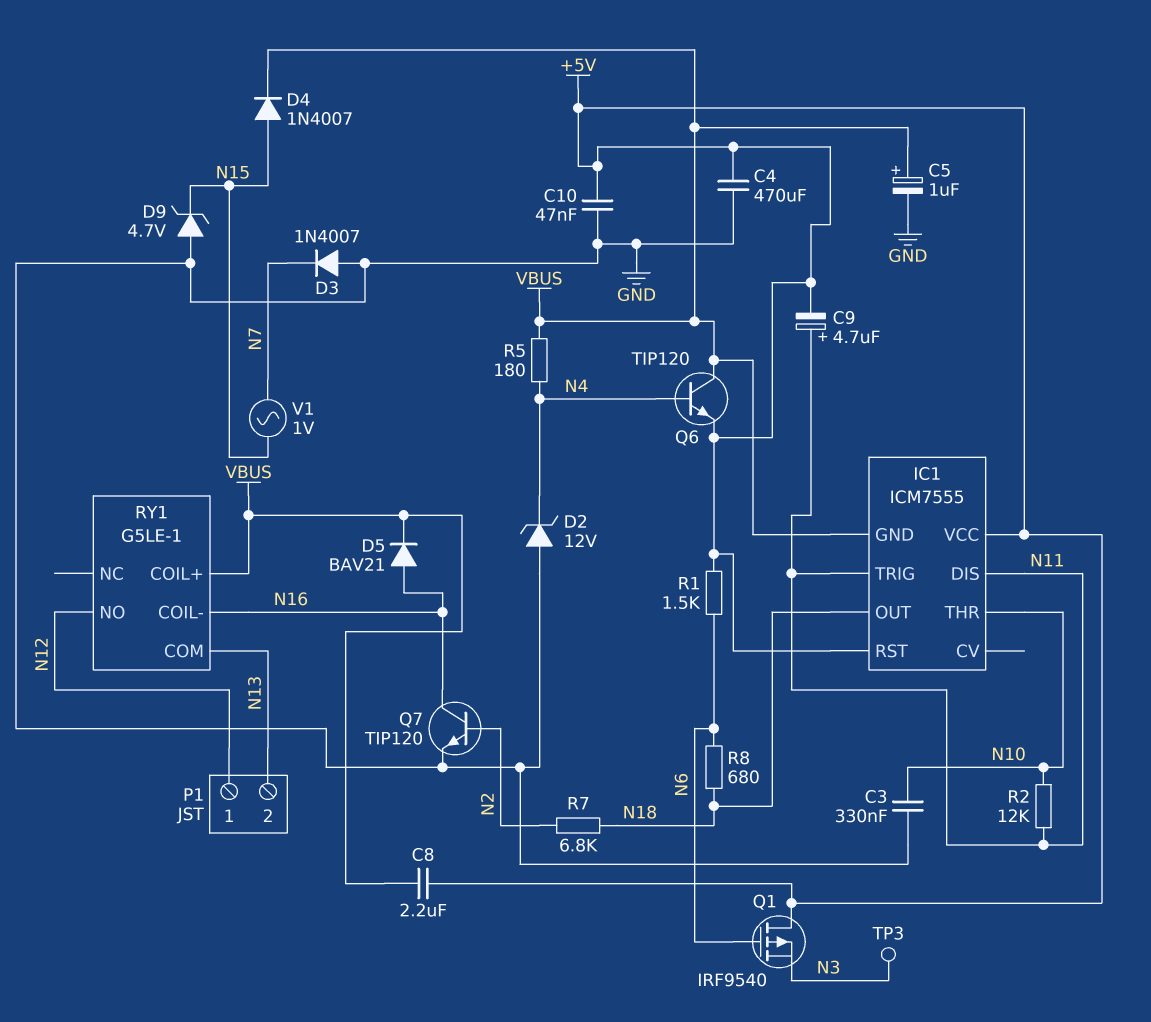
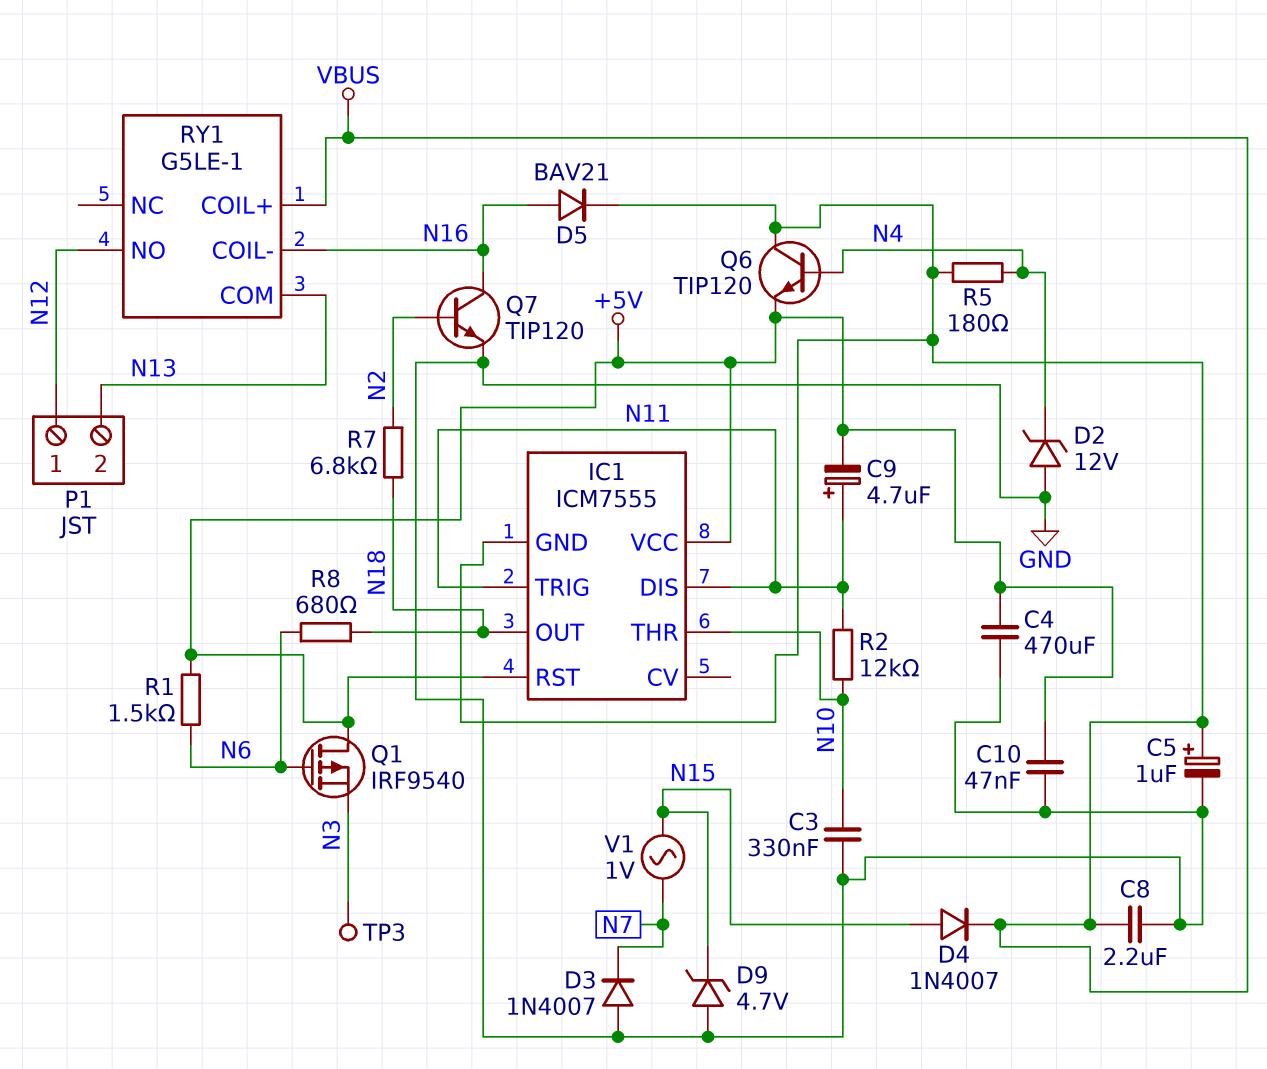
C8: 2.2uF (+5V, VBUS) -> 2.2uF (GND, VBUS)

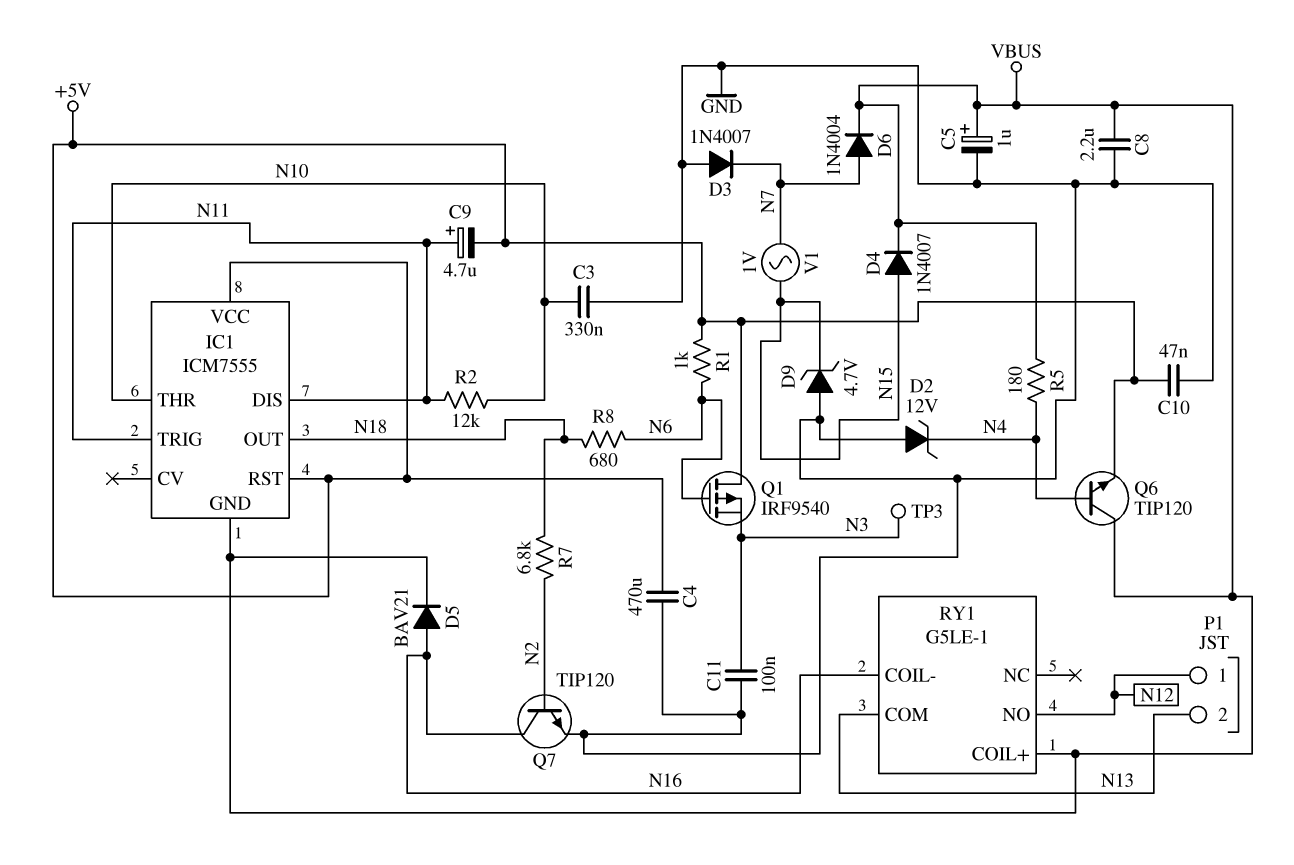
C11: none -> 100nF (GND, N3)
D6: none -> diode 1N4004 (A N7, K VBUS)
R1: 1.5k (+5V, N6) -> 1k (+5V, N6)

